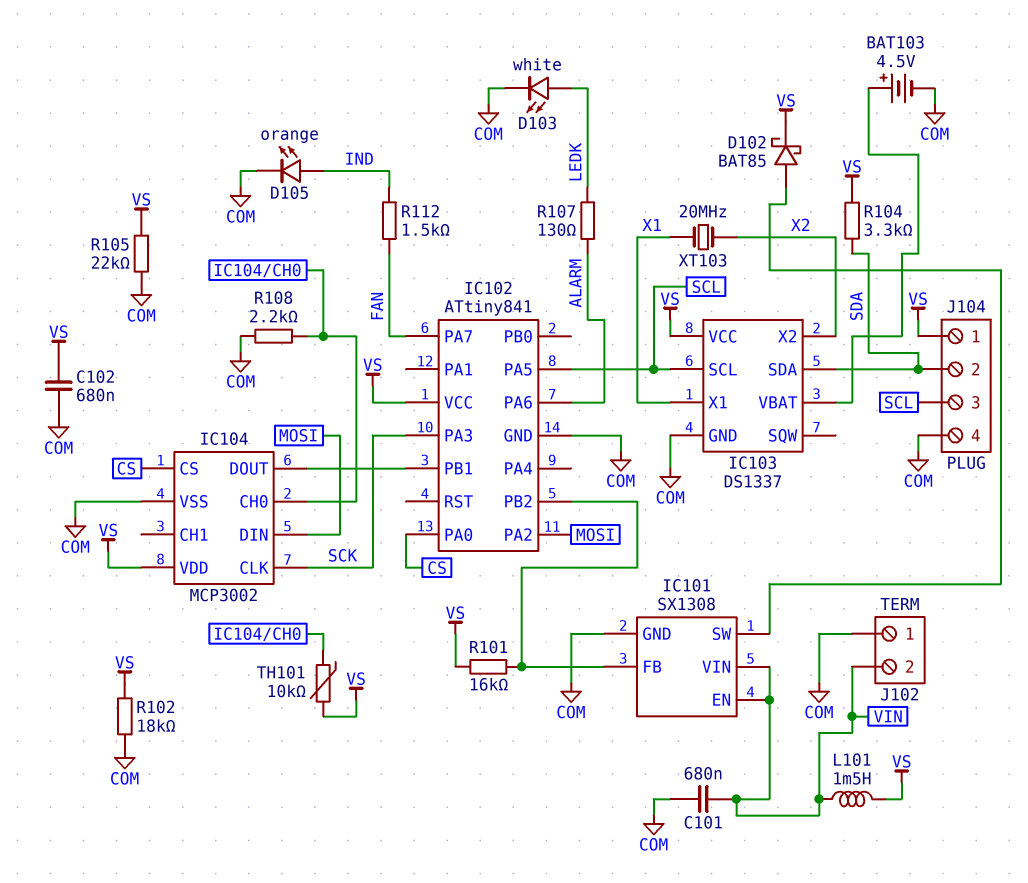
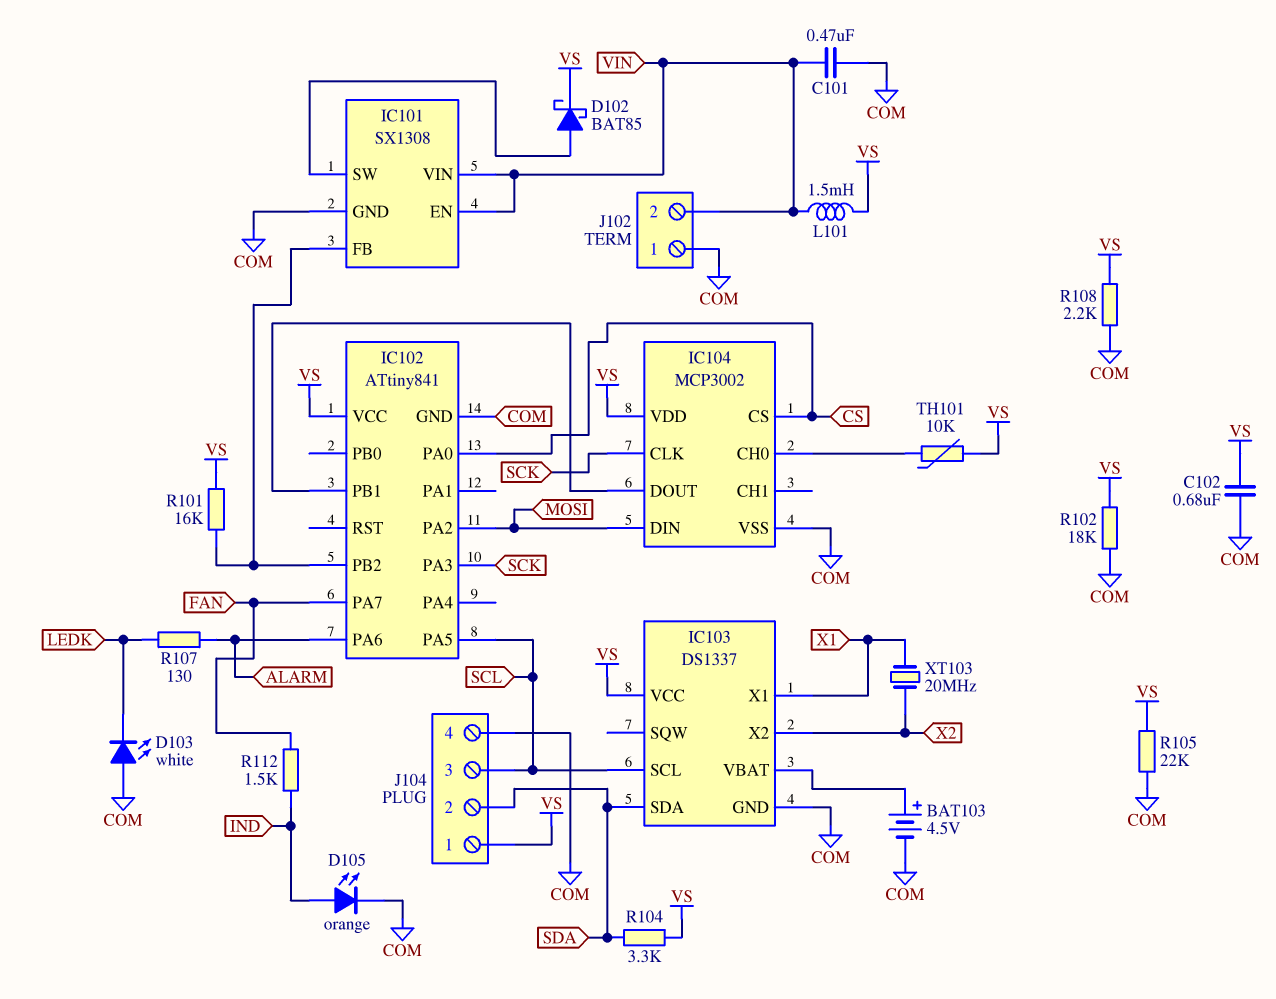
C101: 680nF (COM, VIN) -> 470nF (COM, VIN)
D103: LED white (A LEDK, K COM) -> LED white (A COM, K LEDK)
R108: 2.2k (COM, IC104/CH0) -> 2.2k (COM, VS)

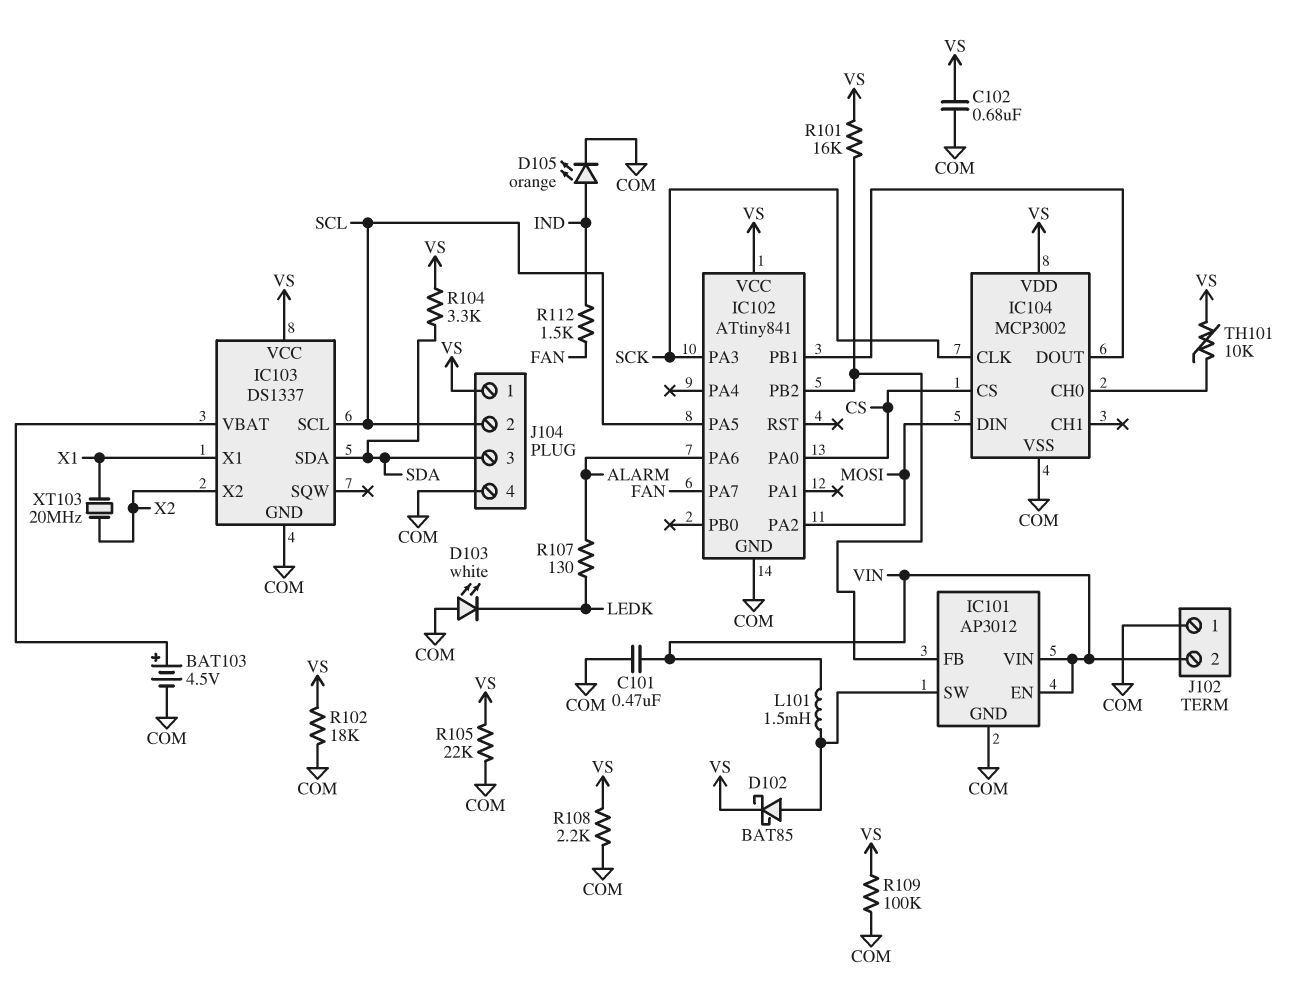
IC101: SX1308 -> AP3012
J104 pin 2: SDA -> SCL
J104 pin 3: SCL -> SDA
L101: 1.5mH (VIN, VS) -> 1.5mH (IC101/SW, VIN)
R109: none -> 100k (COM, VS)

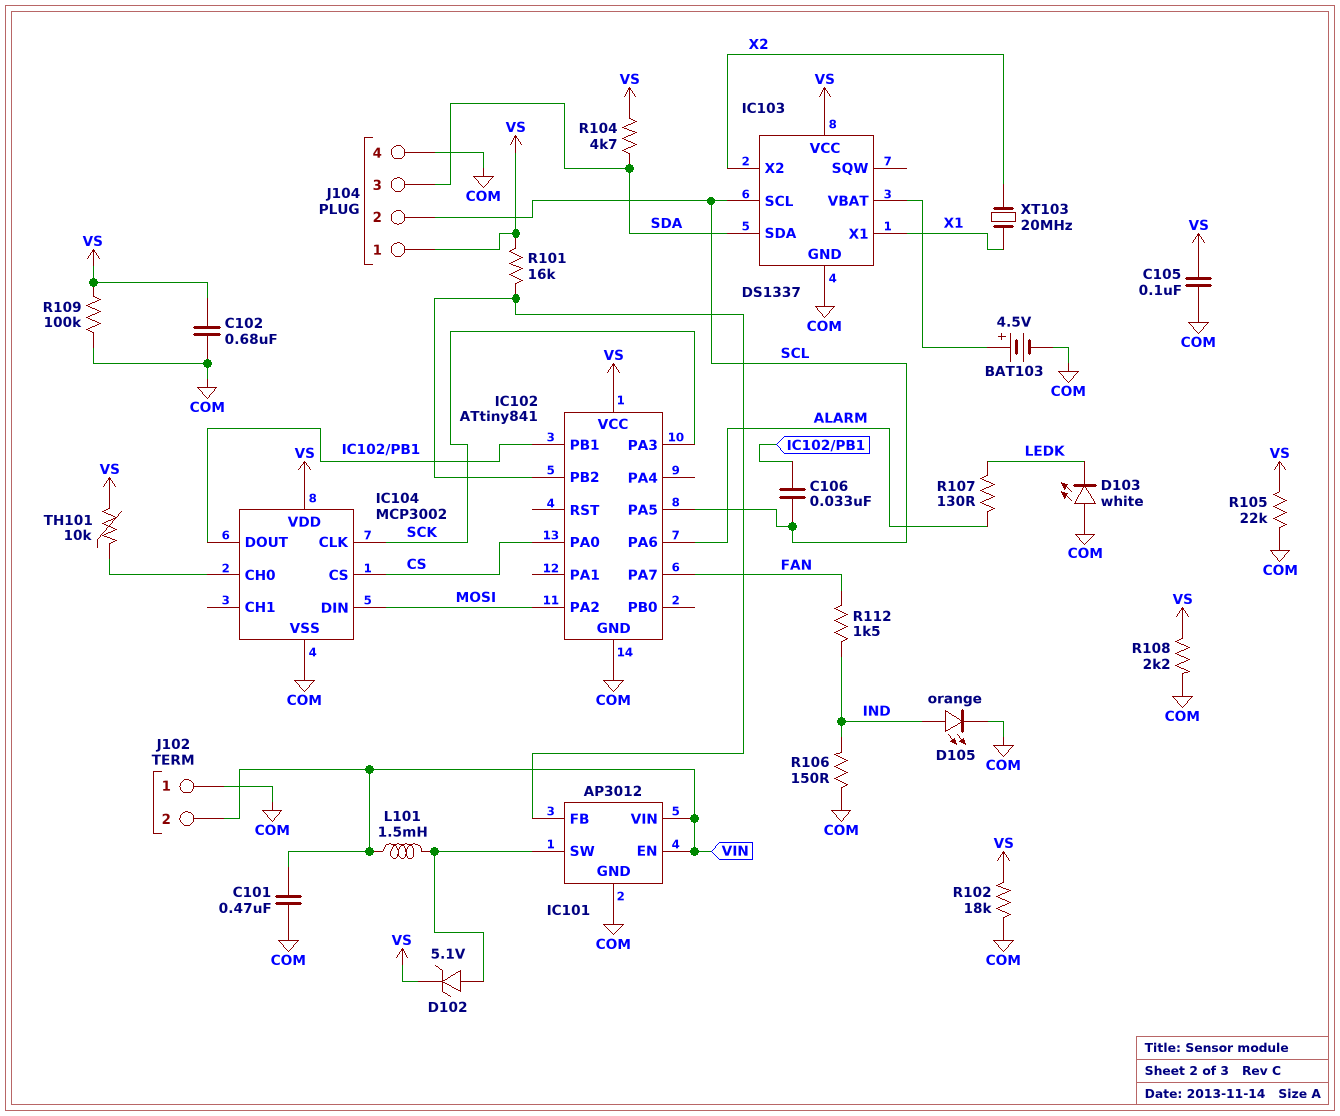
C105: none -> 100nF (COM, VS)
C106: none -> 33nF (IC102/PB1, SCL)
D102: schottky BAT85 (A IC101/SW, K VS) -> zener 5.1V (A IC101/SW, K VS)
R104: 3.3k (SDA, VS) -> 4.7k (SDA, VS)
R106: none -> 150 (COM, IND)

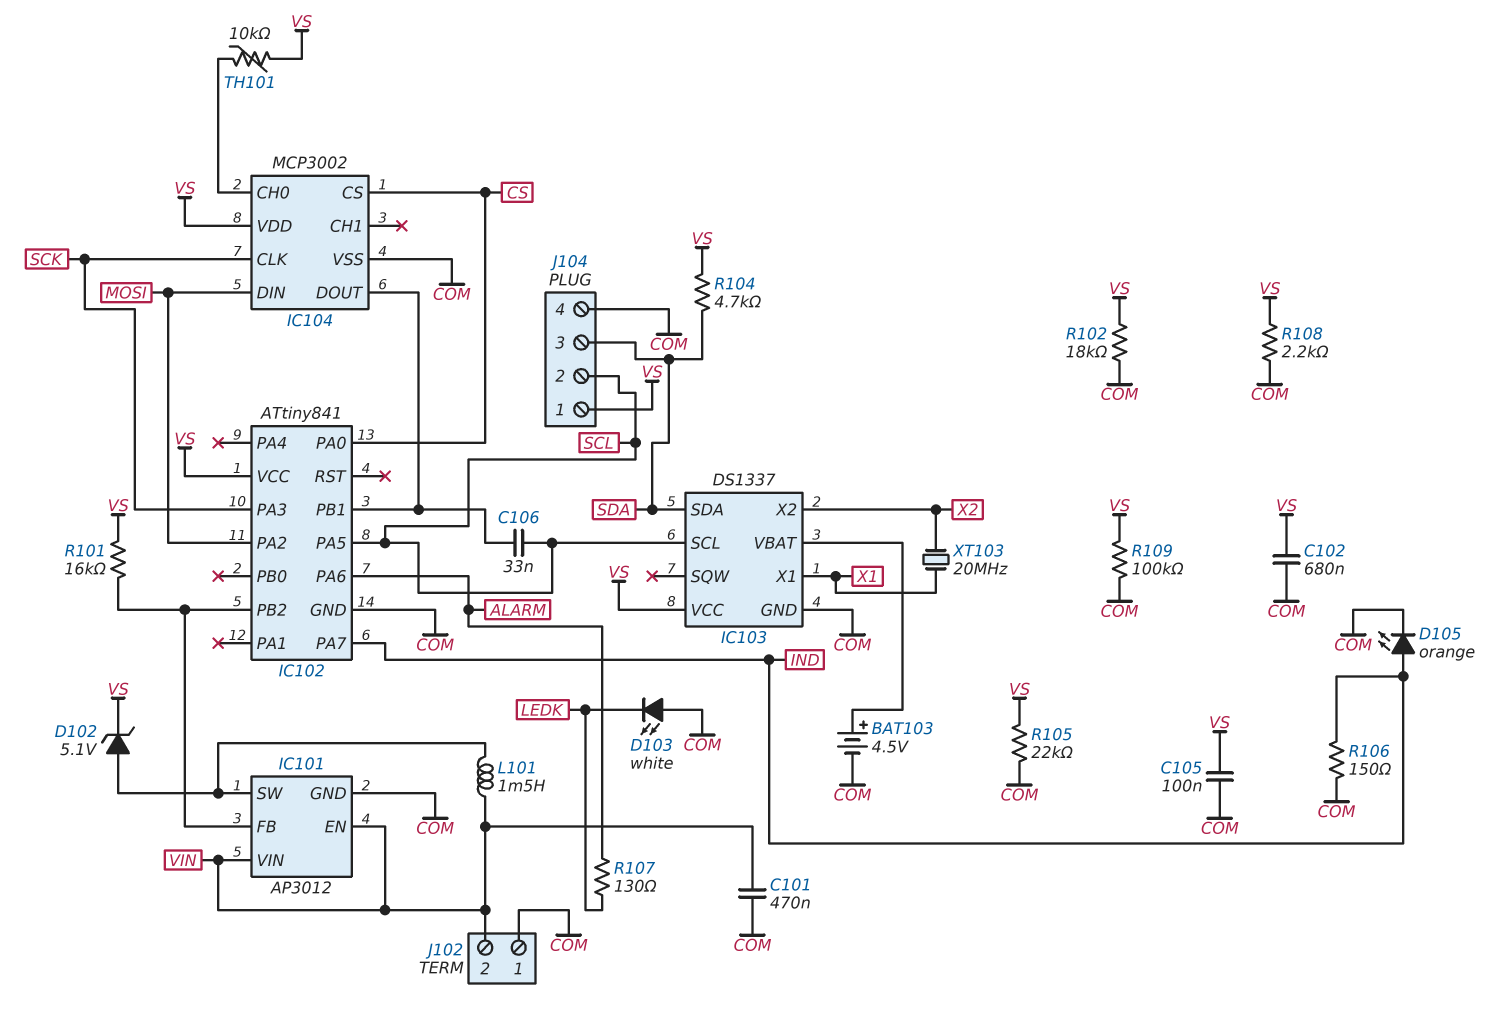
IC102 pin PA7: FAN -> IND
R112: 1.5k (FAN, IND) -> none

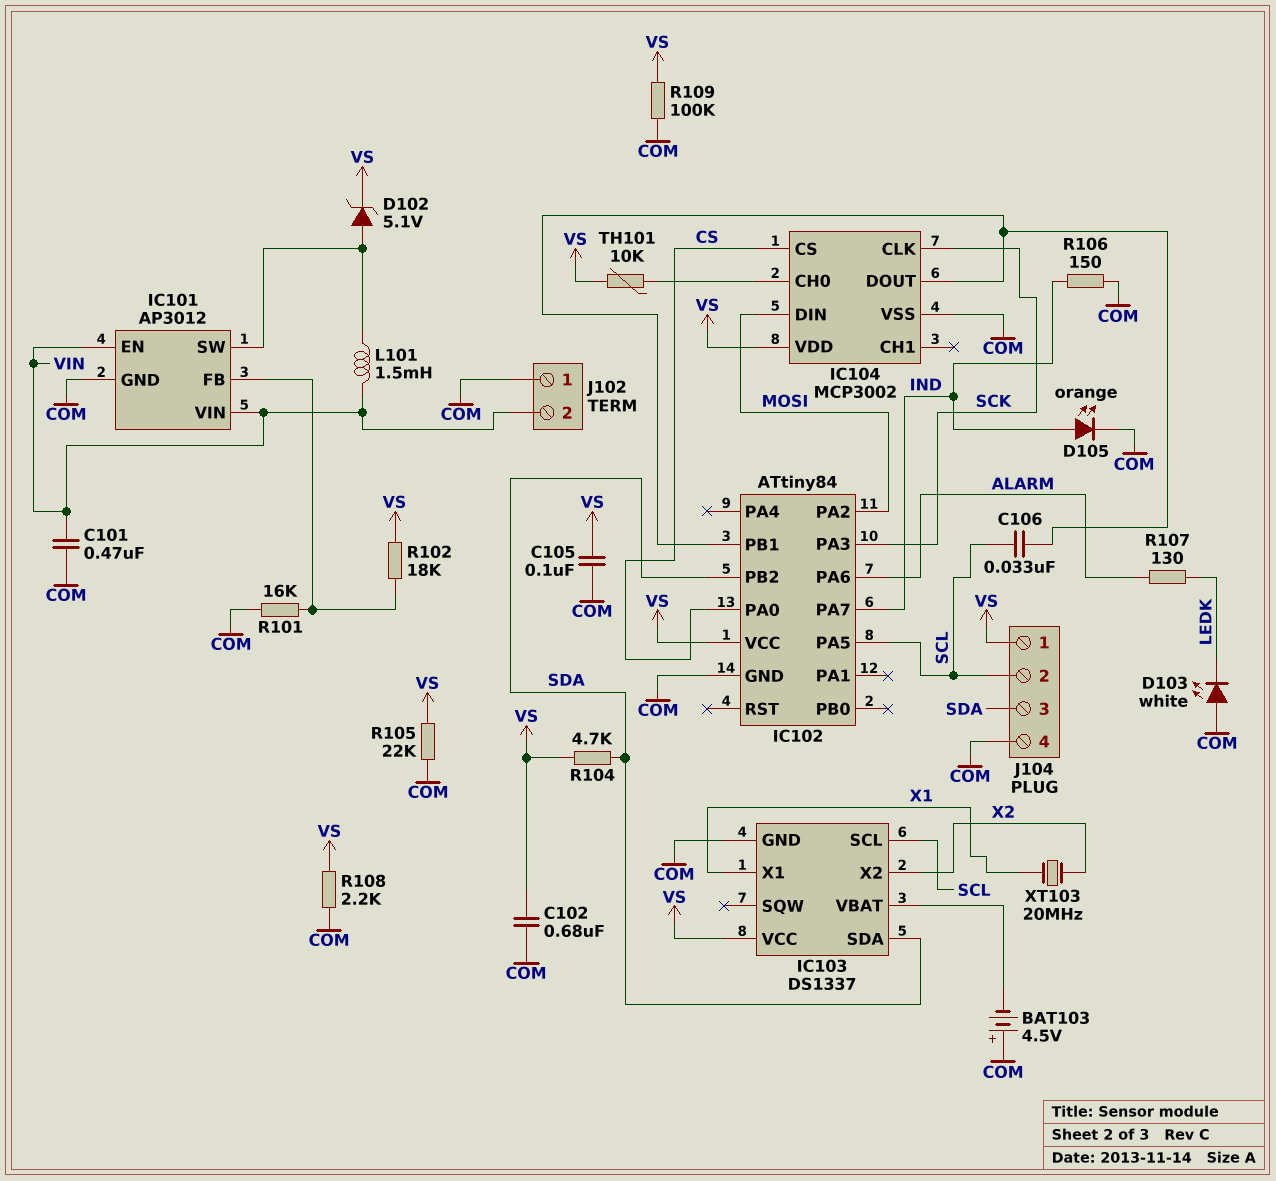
BAT103: 4.5V (plus IC103/VBAT, minus COM) -> 4.5V (plus COM, minus IC103/VBAT)
IC102: ATtiny841 -> ATtiny84
IC102 pin PB2: IC101/FB -> SDA
R101: 16k (IC101/FB, VS) -> 16k (COM, IC101/FB)
R102: 18k (COM, VS) -> 18k (IC101/FB, VS)

